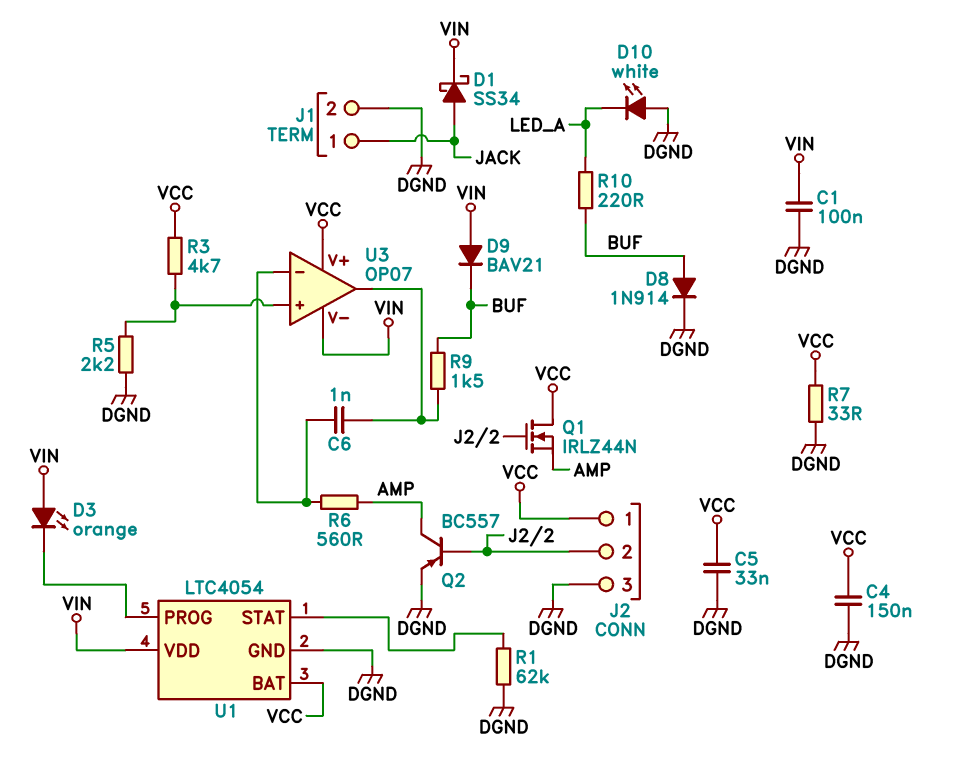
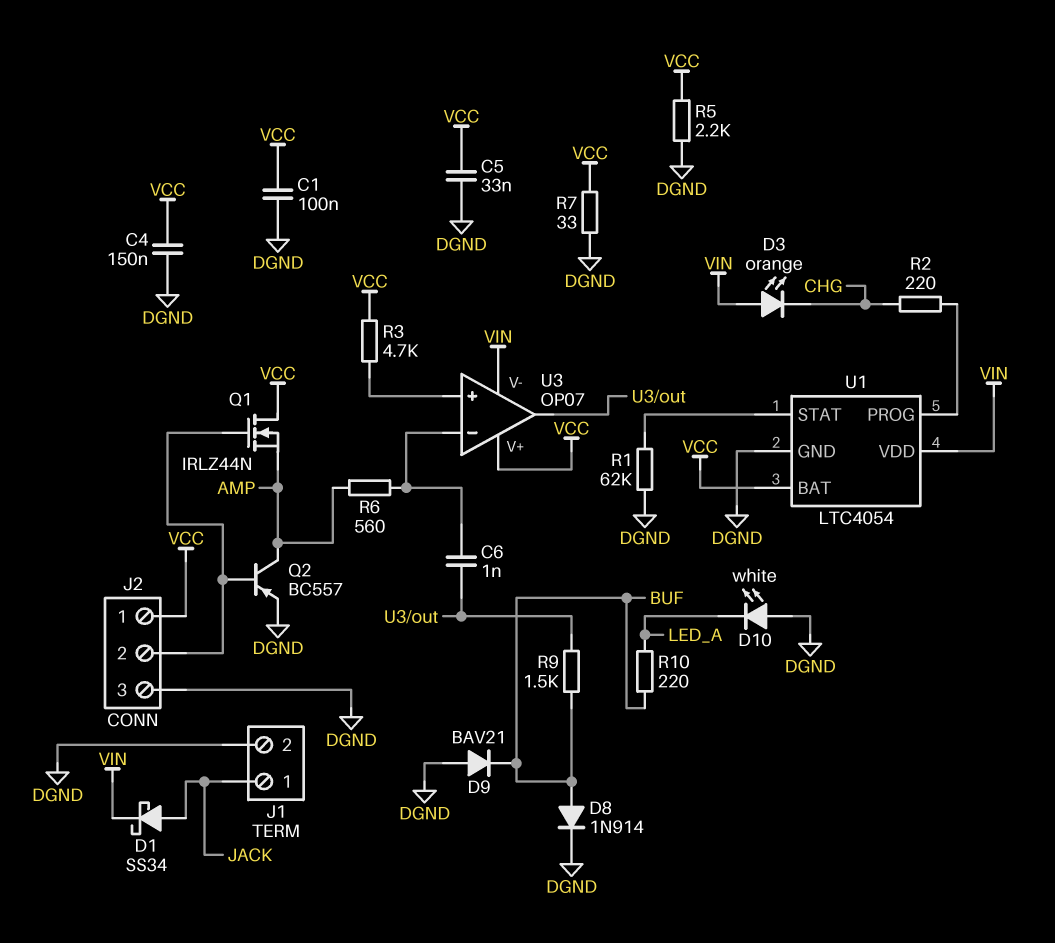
C1: 100nF (DGND, VIN) -> 100nF (DGND, VCC)
D3: LED orange (A VIN, K U1/PROG) -> LED orange (A VIN, K CHG)
D9: diode BAV21 (A VIN, K BUF) -> diode BAV21 (A DGND, K BUF)
R2: none -> 220 (CHG, U1/PROG)
R5: 2.2k (DGND, U3/in+) -> 2.2k (DGND, VCC)

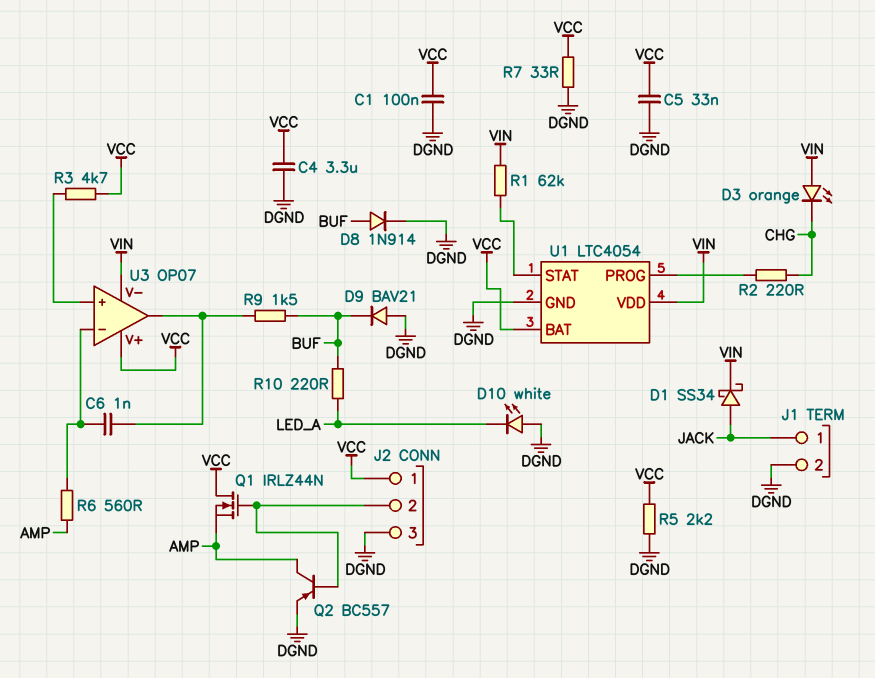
C4: 150nF (DGND, VCC) -> 3.3uF (DGND, VCC)
R1: 62k (DGND, U1/STAT) -> 62k (U1/STAT, VIN)

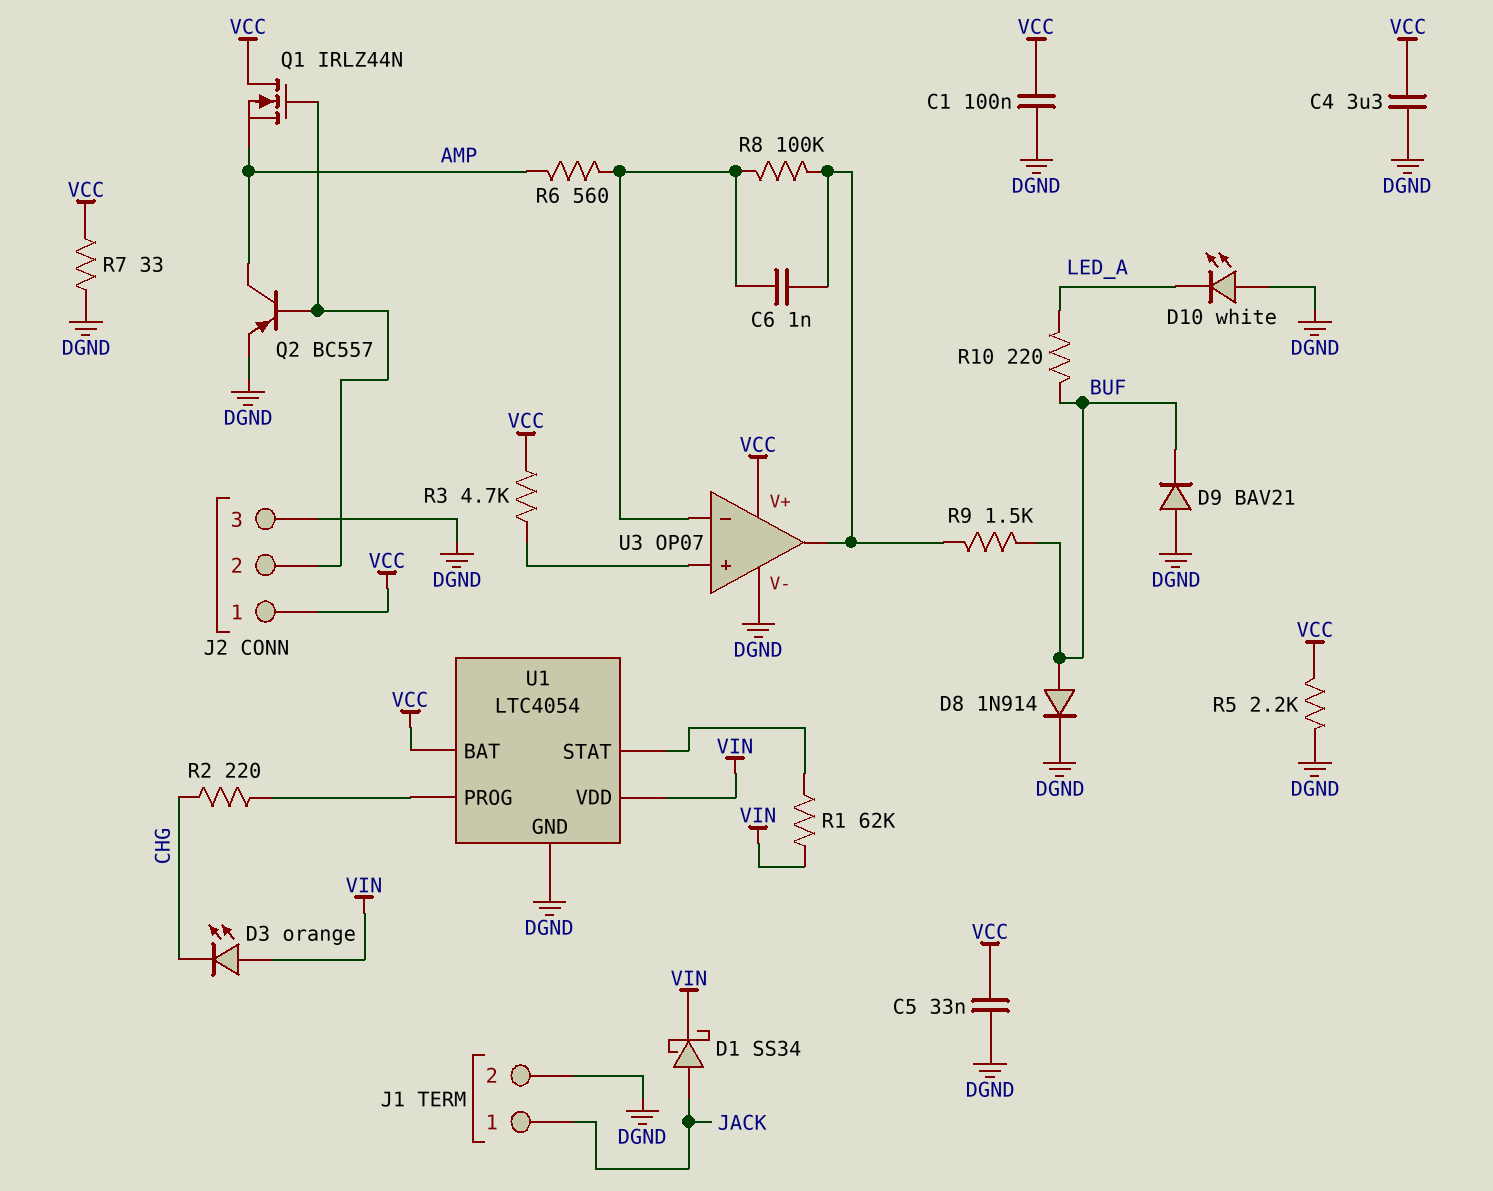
R8: none -> 100k (U3/in-, U3/out)
U3 pin V-: VIN -> DGND

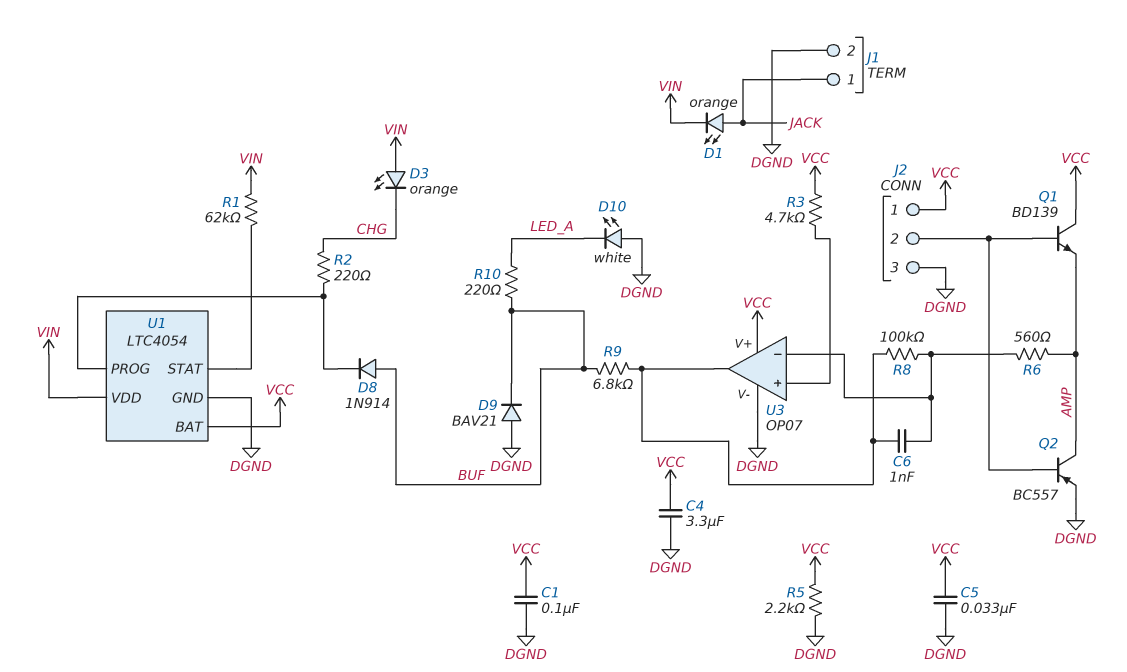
D1: schottky SS34 (A JACK, K VIN) -> LED orange (A JACK, K VIN)
D8: diode 1N914 (A BUF, K DGND) -> diode 1N914 (A BUF, K U1/PROG)
Q1: NMOS IRLZ44N (G J2/2, D VCC, S AMP) -> NPN BD139 (B J2/2, C VCC, E AMP)
R7: 33 (DGND, VCC) -> none
R9: 1.5k (BUF, U3/out) -> 6.8k (BUF, U3/out)

